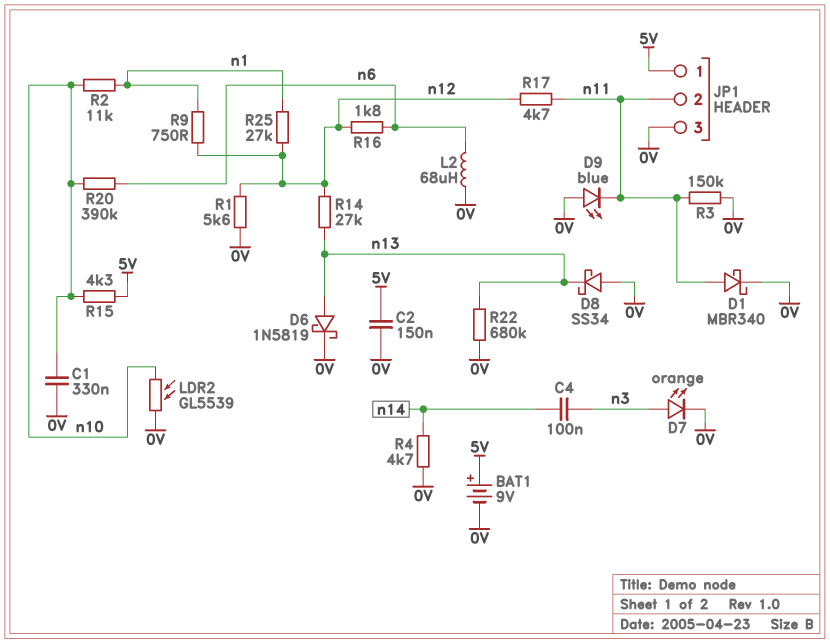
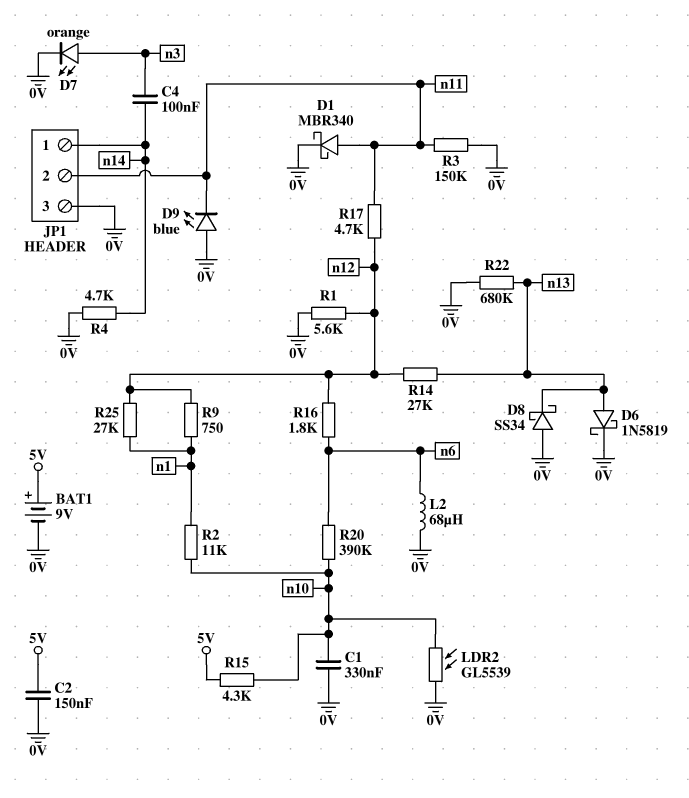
JP1 pin 1: 5V -> n14

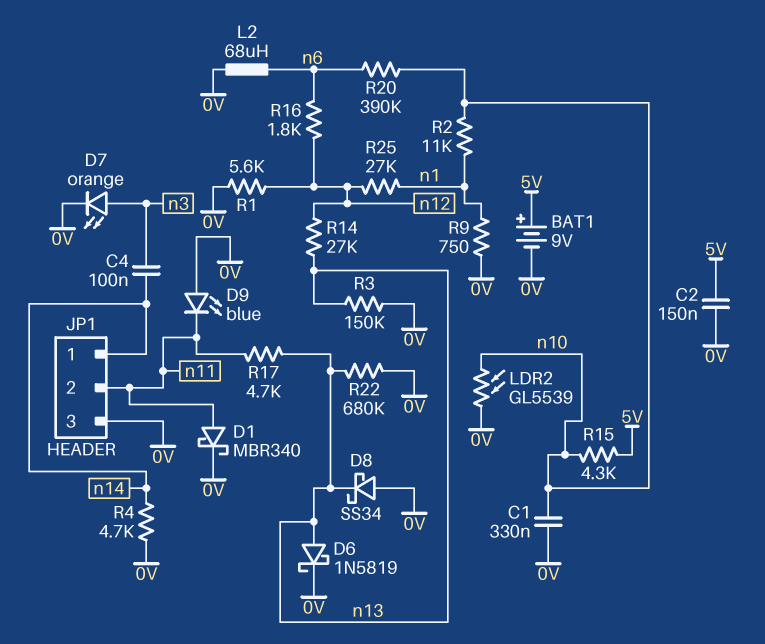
R3: 150k (0V, n11) -> 150k (0V, n13)
R9: 750 (n1, n12) -> 750 (0V, n1)
R17: 4.7k (n11, n12) -> 4.7k (n11, n13)

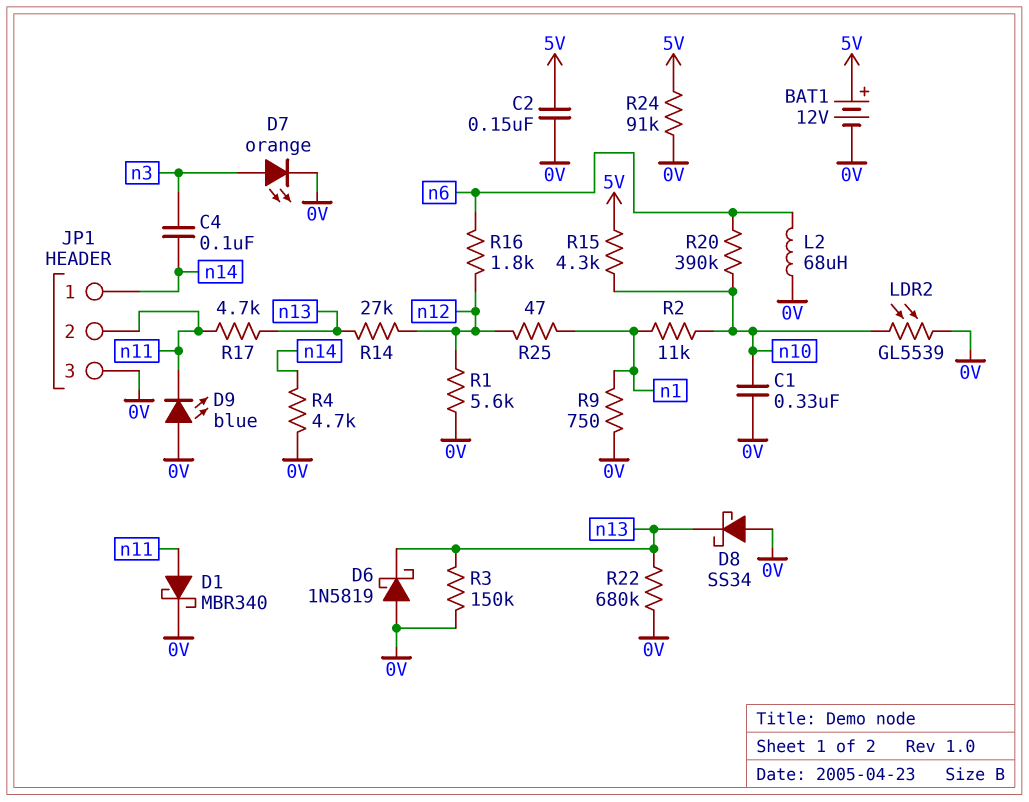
BAT1: 9V (plus 5V, minus 0V) -> 12V (plus 5V, minus 0V)
D6: schottky 1N5819 (A n13, K 0V) -> schottky 1N5819 (A 0V, K n13)
R24: none -> 91k (0V, 5V)
R25: 27k (n1, n12) -> 47 (n1, n12)

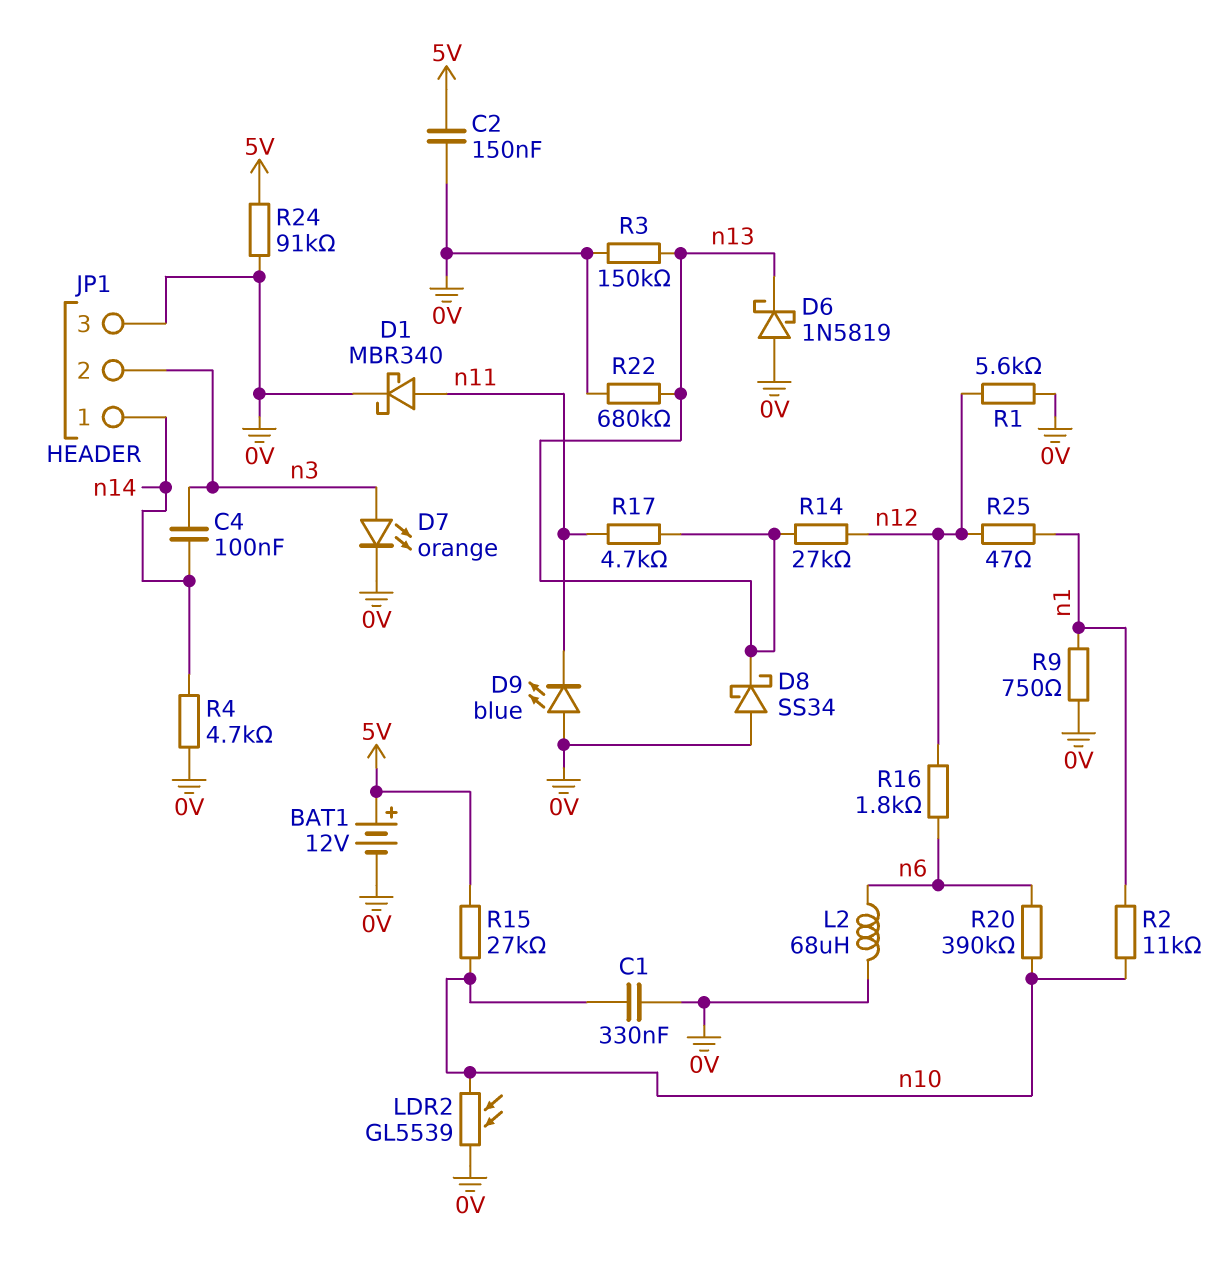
JP1 pin 2: n11 -> n3
R15: 4.3k (5V, n10) -> 27k (5V, n10)

